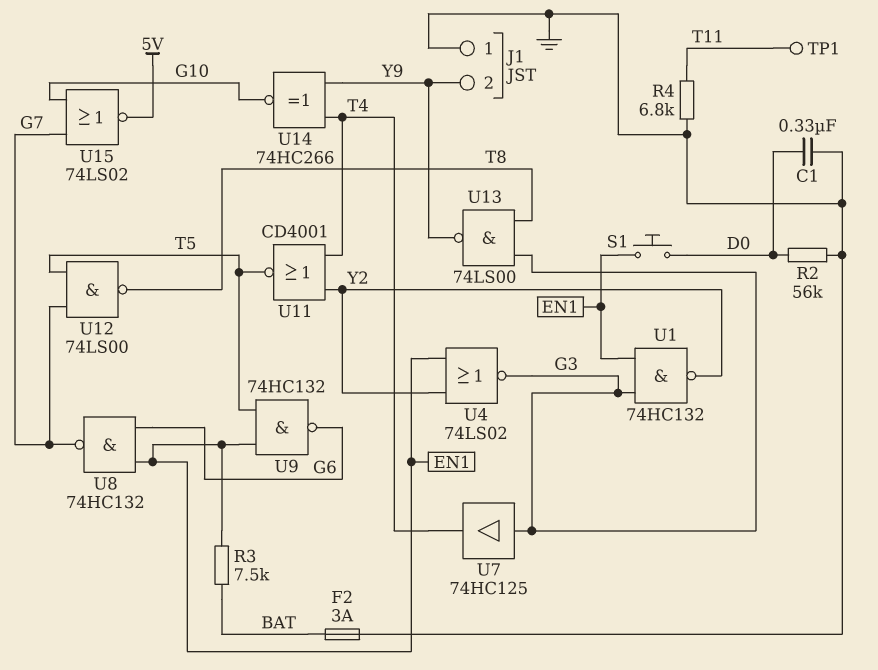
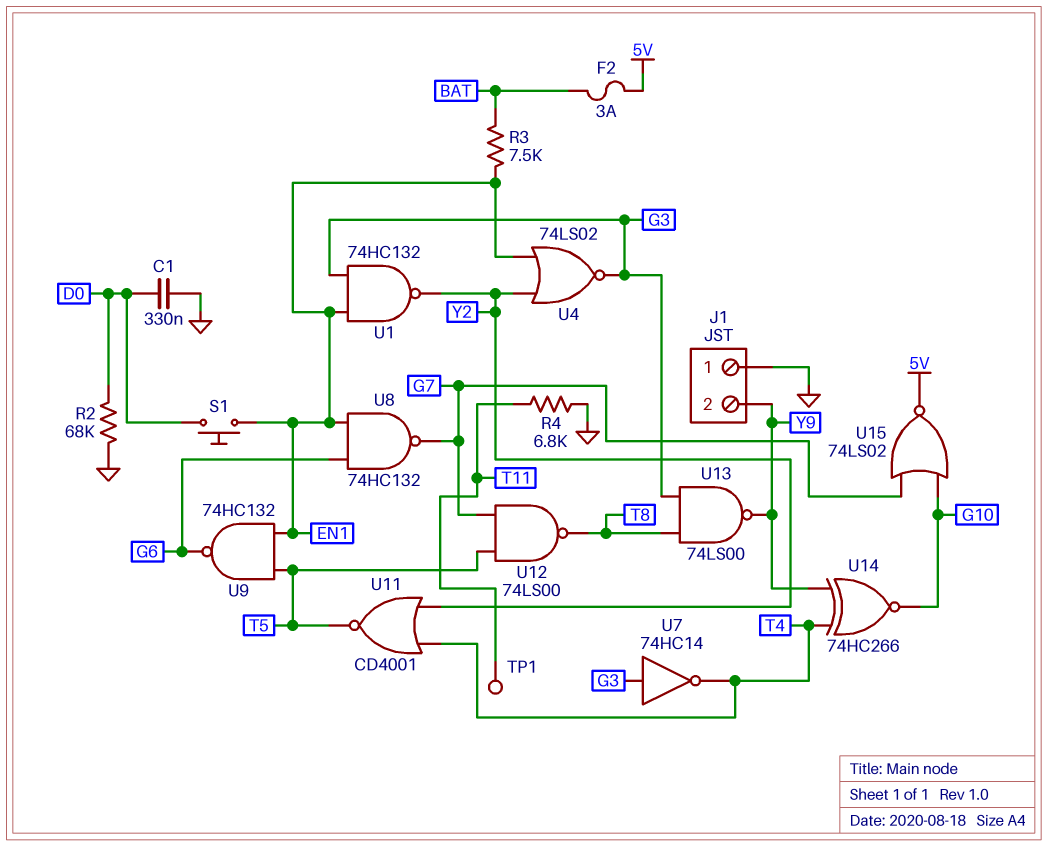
F2: 3A (BAT, GND) -> 3A (5V, BAT)
R2: 56k (D0, GND) -> 68k (D0, GND)
U7: buffer 74HC125 (in G3, out T4) -> NOT 74HC14 (in G3, out T4)

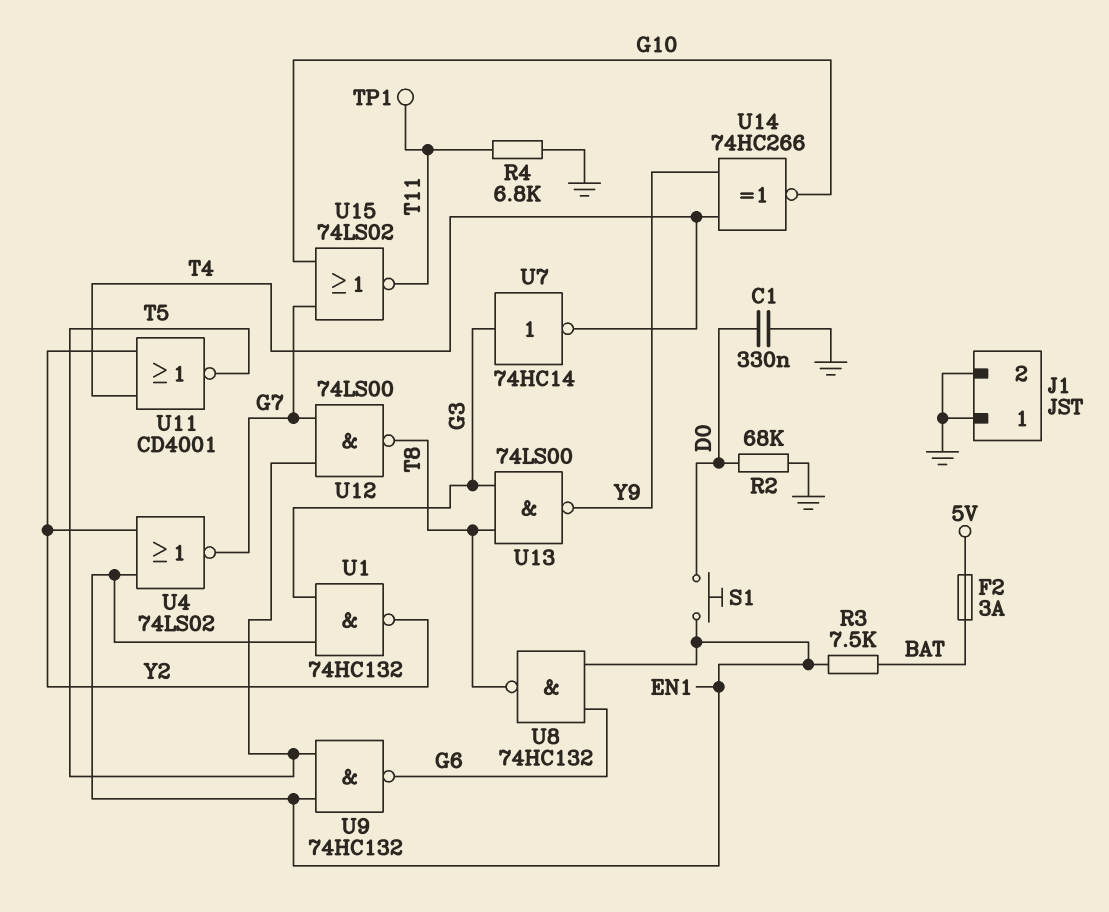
J1 pin 2: Y9 -> GND
U4: NOR 74LS02 (in EN1, in Y2, out G3) -> NOR 74LS02 (in EN1, in Y2, out G7)
U8: NAND 74HC132 (in EN1, in G6, out G7) -> NAND 74HC132 (in EN1, in G6, out T8)
U15: NOR 74LS02 (in G7, in G10, out 5V) -> NOR 74LS02 (in G7, in G10, out T11)

